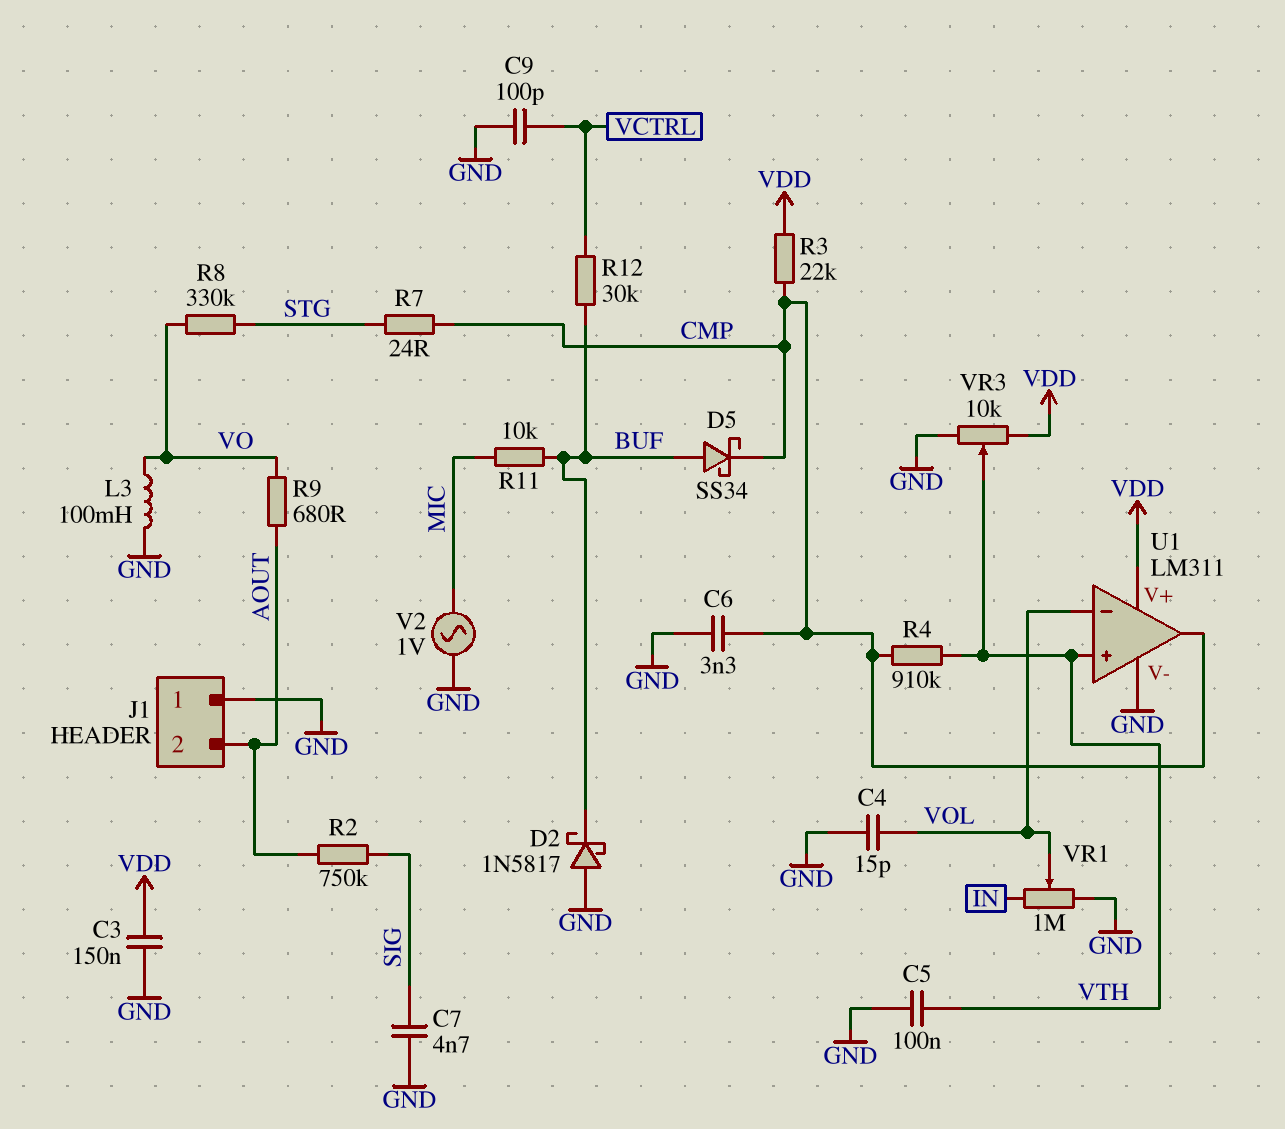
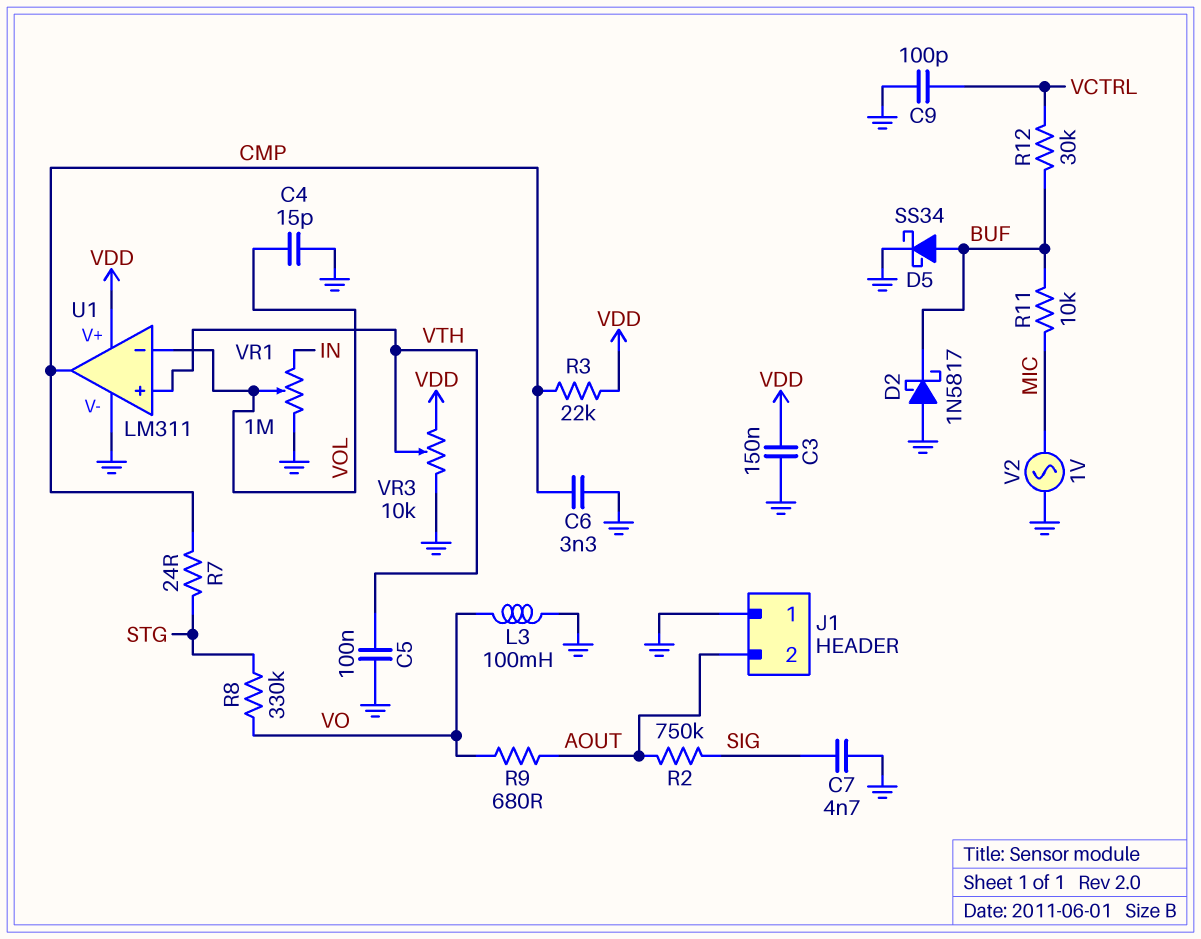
D5: schottky SS34 (A BUF, K CMP) -> schottky SS34 (A BUF, K GND)
R4: 910k (CMP, VTH) -> none

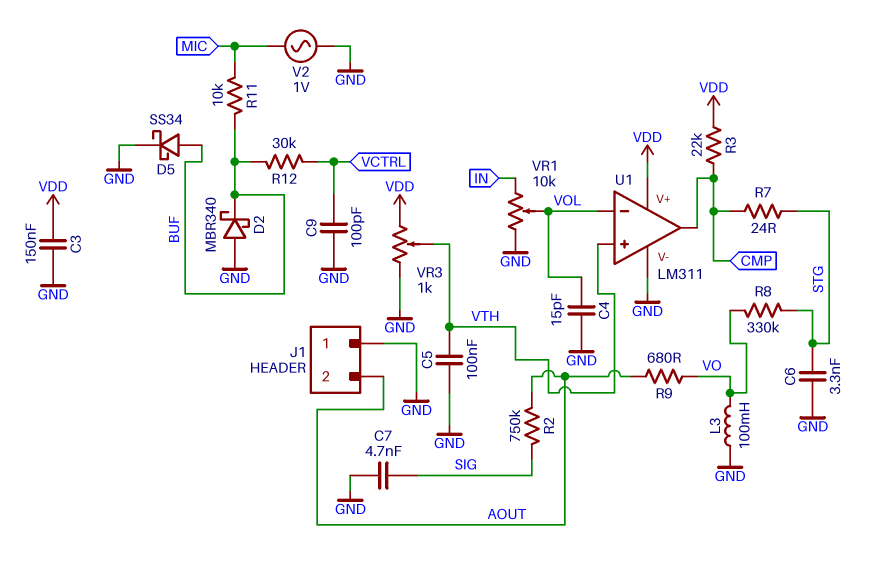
C6: 3.3nF (CMP, GND) -> 3.3nF (GND, STG)
D2: schottky 1N5817 (A GND, K BUF) -> schottky MBR340 (A GND, K BUF)
VR1: 1M (GND, IN, wiper VOL) -> 10k (GND, IN, wiper VOL)
VR3: 10k (GND, VDD, wiper VTH) -> 1k (GND, VDD, wiper VTH)

